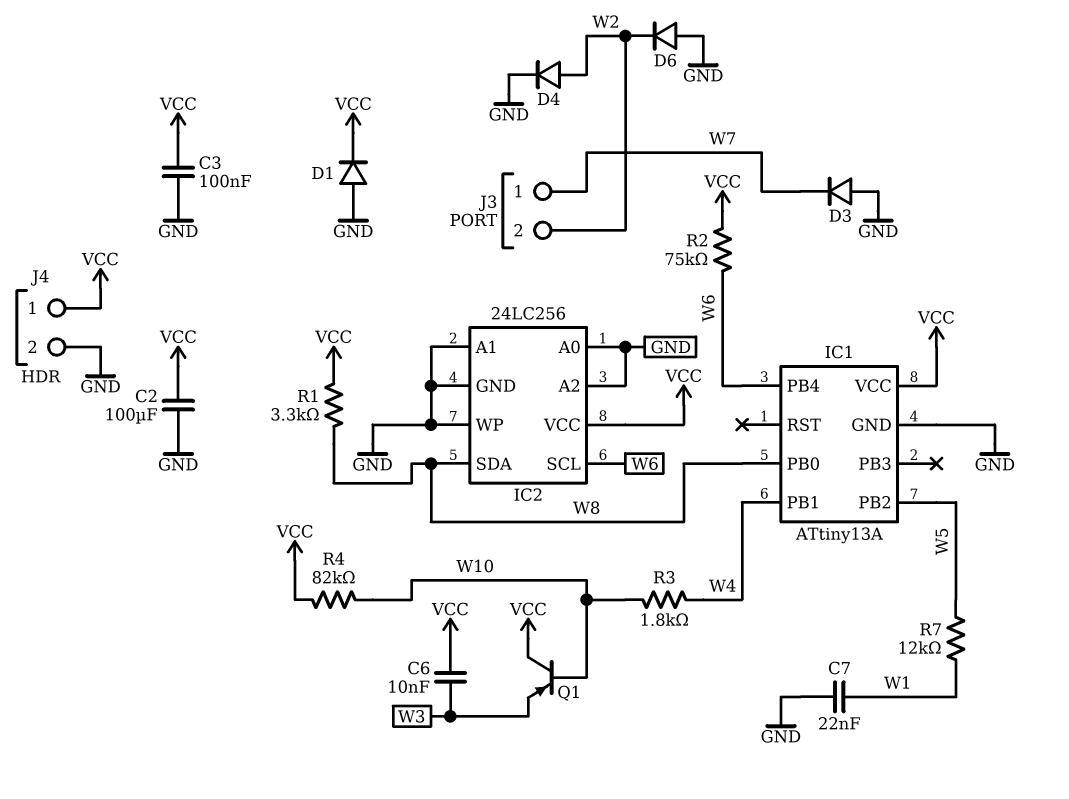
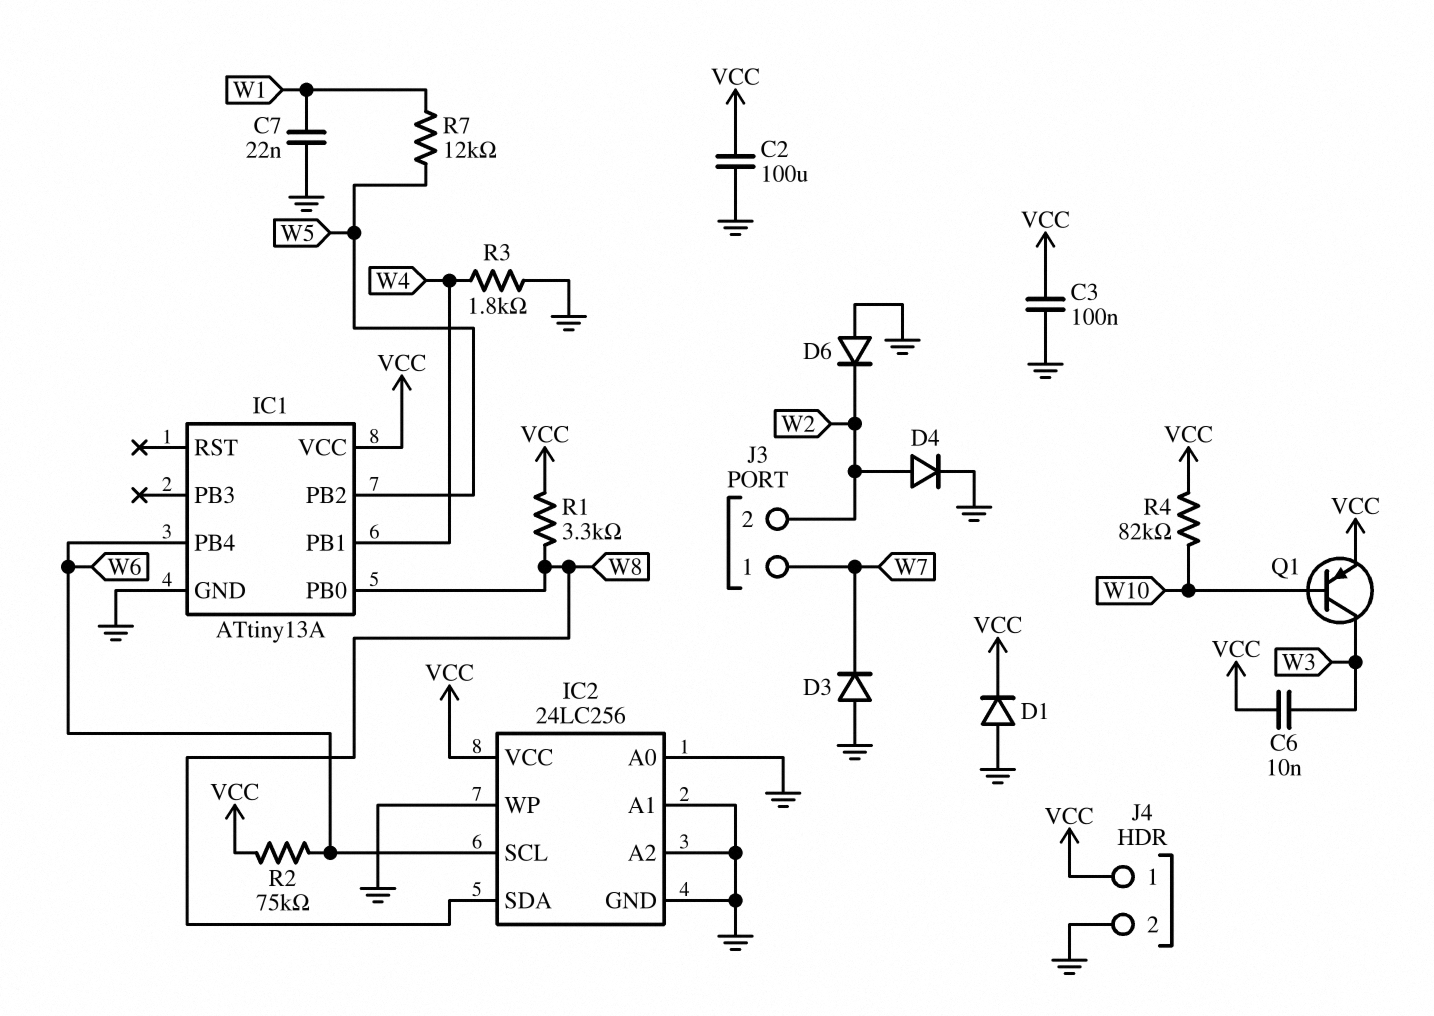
Q1: PNP (B W10, C VCC, E W3) -> PNP (B W10, C W3, E VCC)
R3: 1.8k (W4, W10) -> 1.8k (GND, W4)

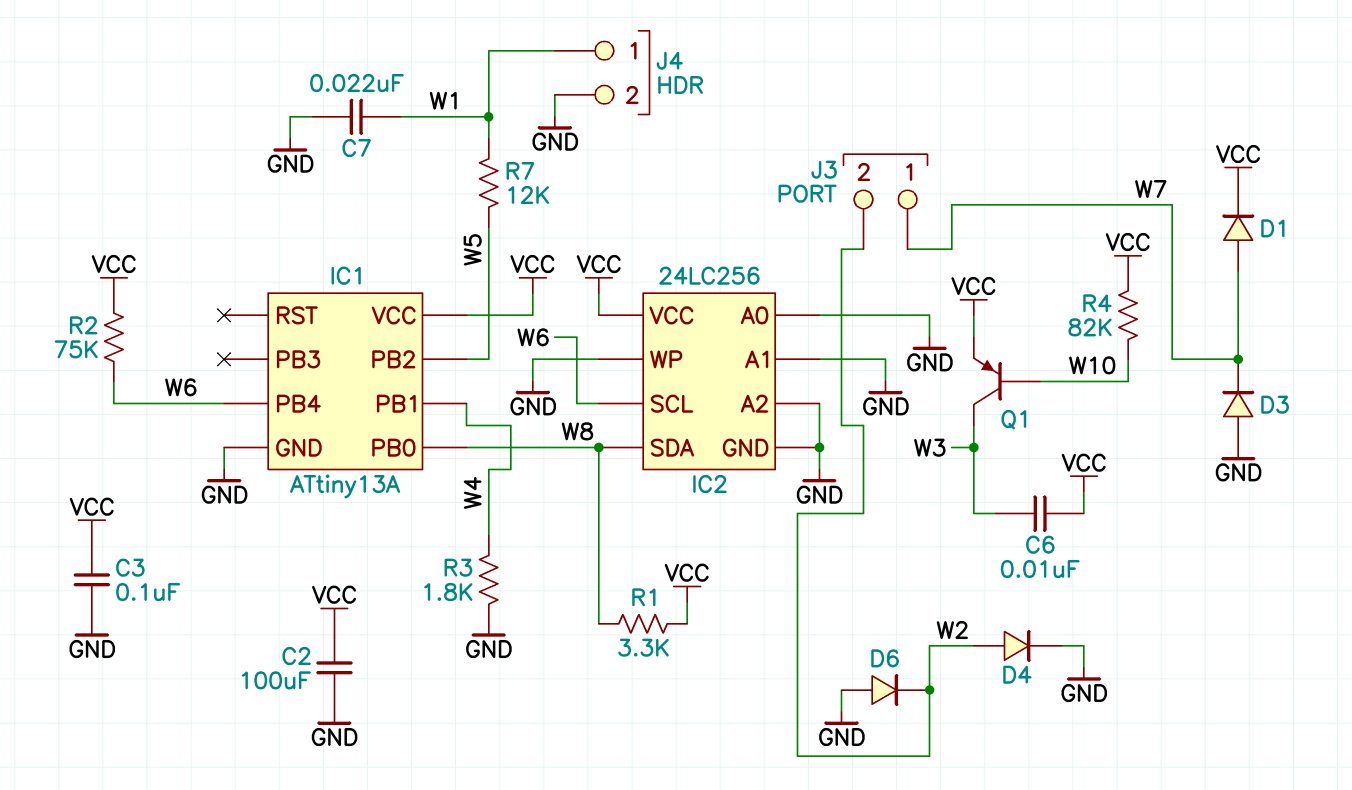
D1: diode (A GND, K VCC) -> diode (A W7, K VCC)
J4 pin 1: VCC -> W1

